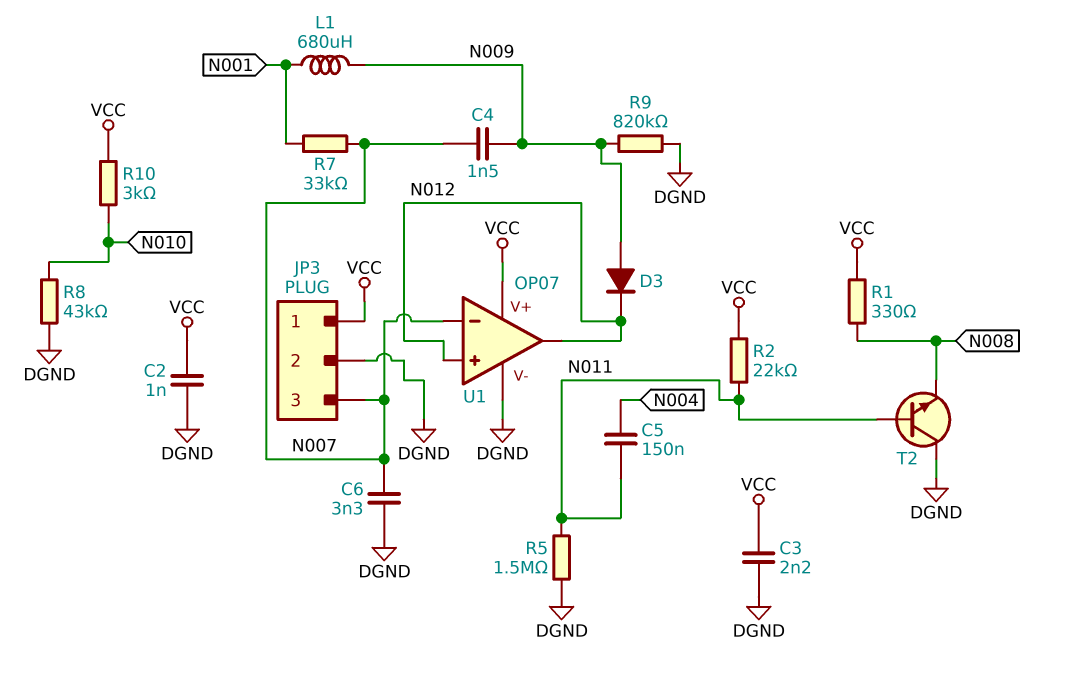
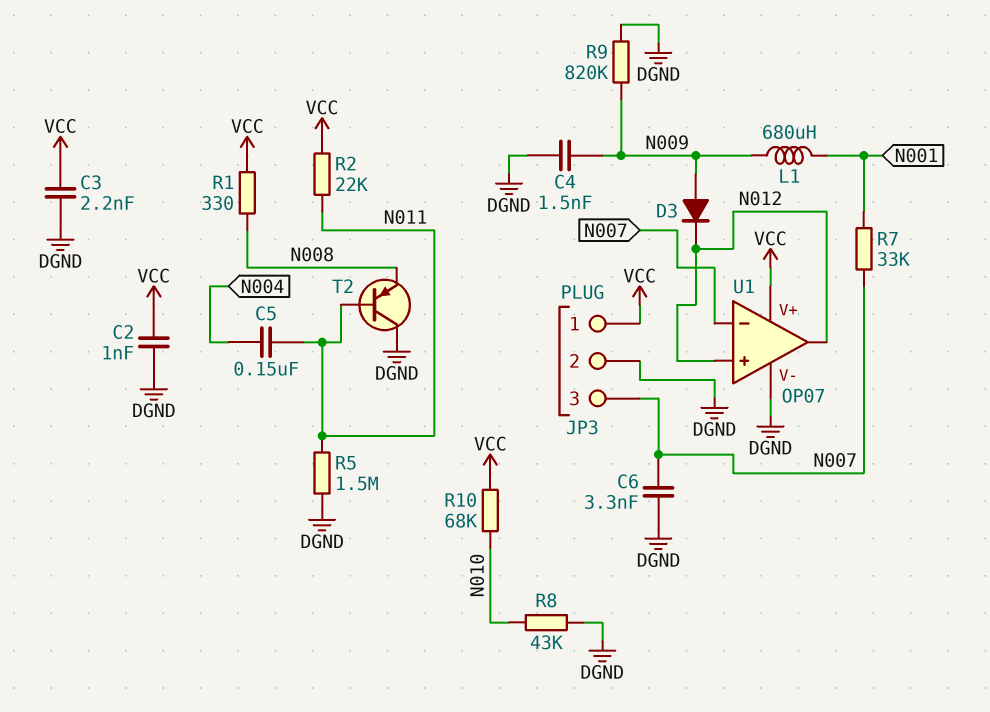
C4: 1.5nF (N007, N009) -> 1.5nF (DGND, N009)
R10: 3k (N010, VCC) -> 68k (N010, VCC)
T2: NPN (B N011, C DGND, E N008) -> PNP (B N011, C DGND, E N008)

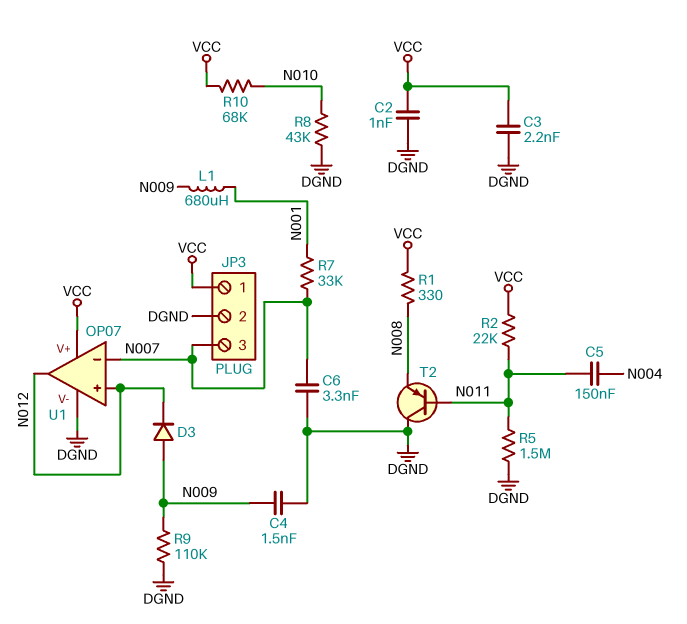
R9: 820k (DGND, N009) -> 110k (DGND, N009)

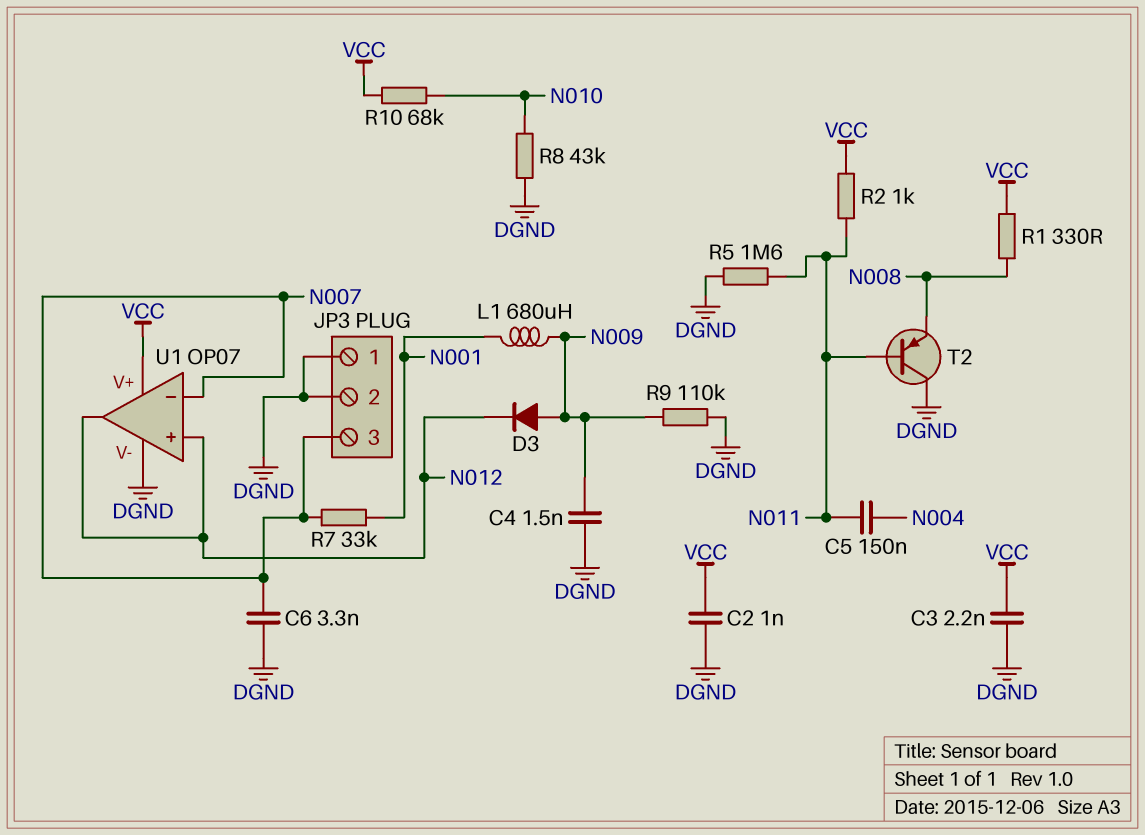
JP3 pin 1: VCC -> DGND
R2: 22k (N011, VCC) -> 1k (N011, VCC)
R5: 1.5M (DGND, N011) -> 1.6M (DGND, N011)

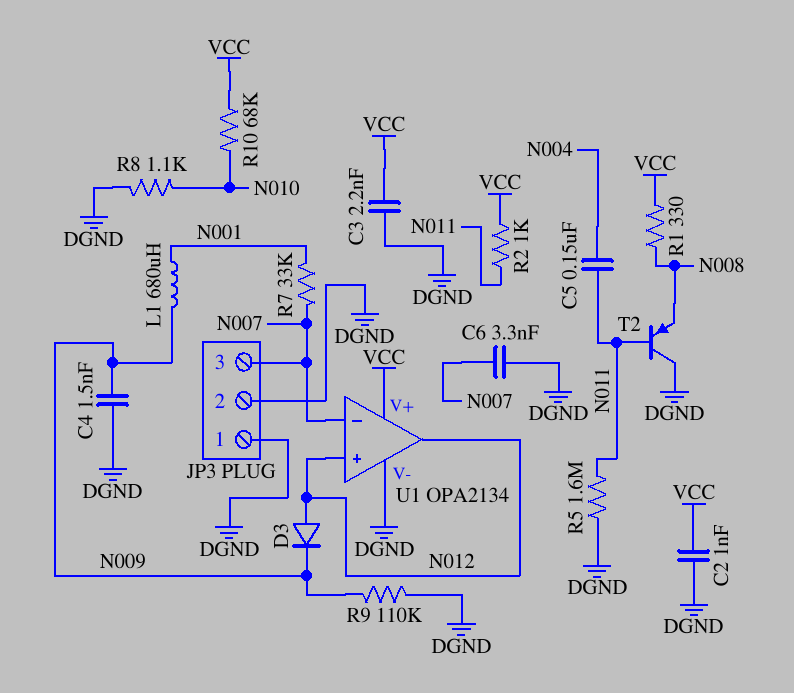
D3: diode (A N009, K N012) -> diode (A N012, K N009)
R8: 43k (DGND, N010) -> 1.1k (DGND, N010)
U1: OP07 -> OPA2134

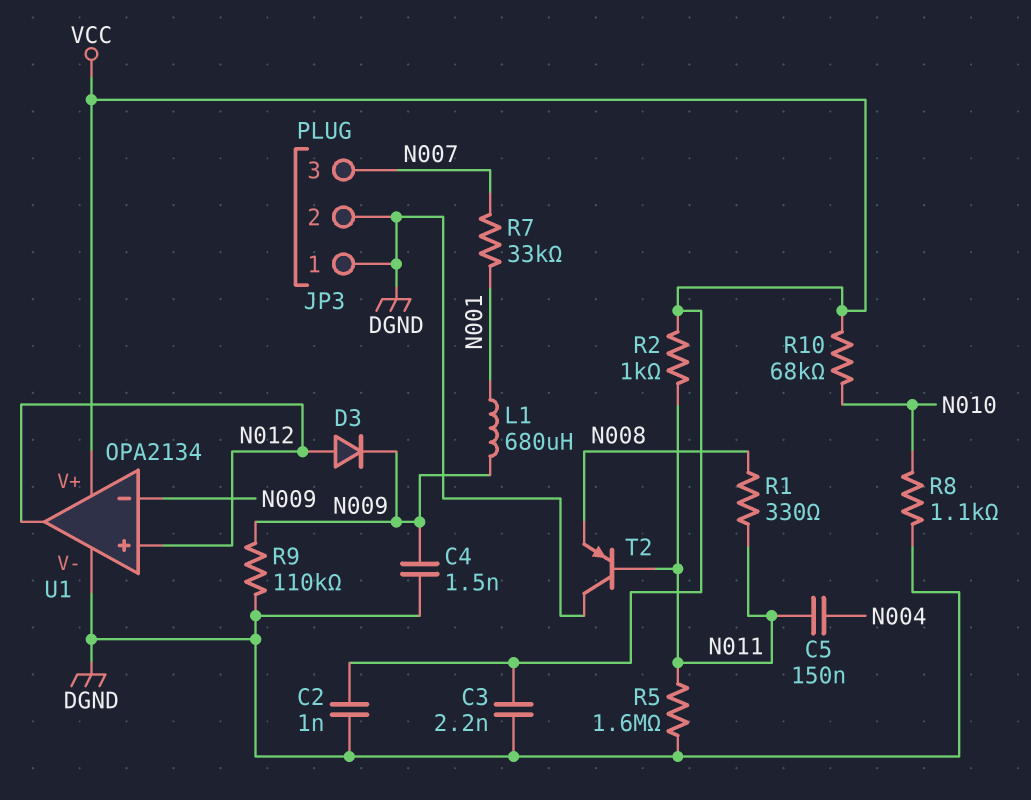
C6: 3.3nF (DGND, N007) -> none
R1: 330 (N008, VCC) -> 330 (N008, N011)
U1 pin in-: N007 -> N009

